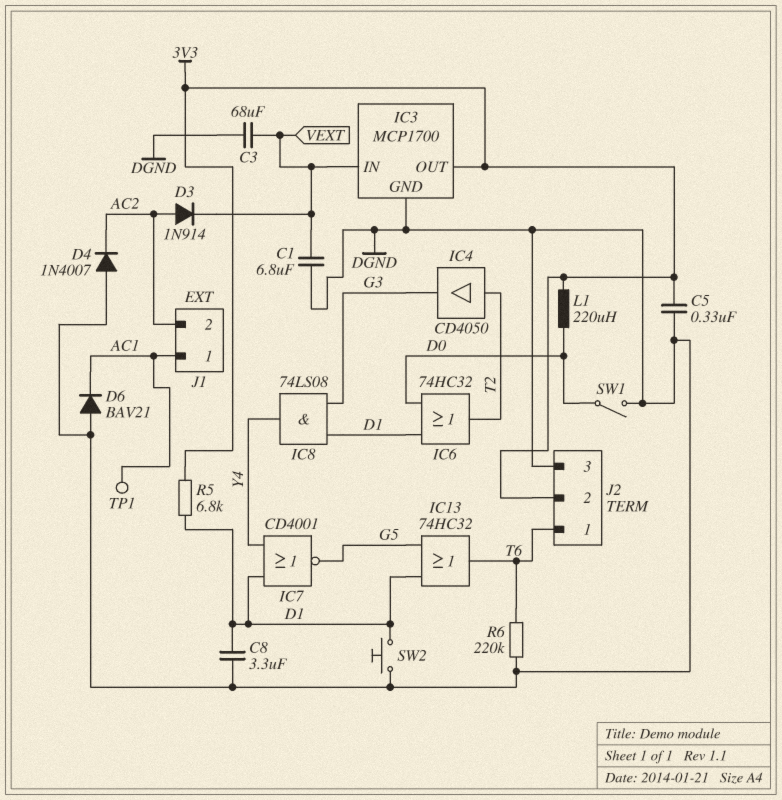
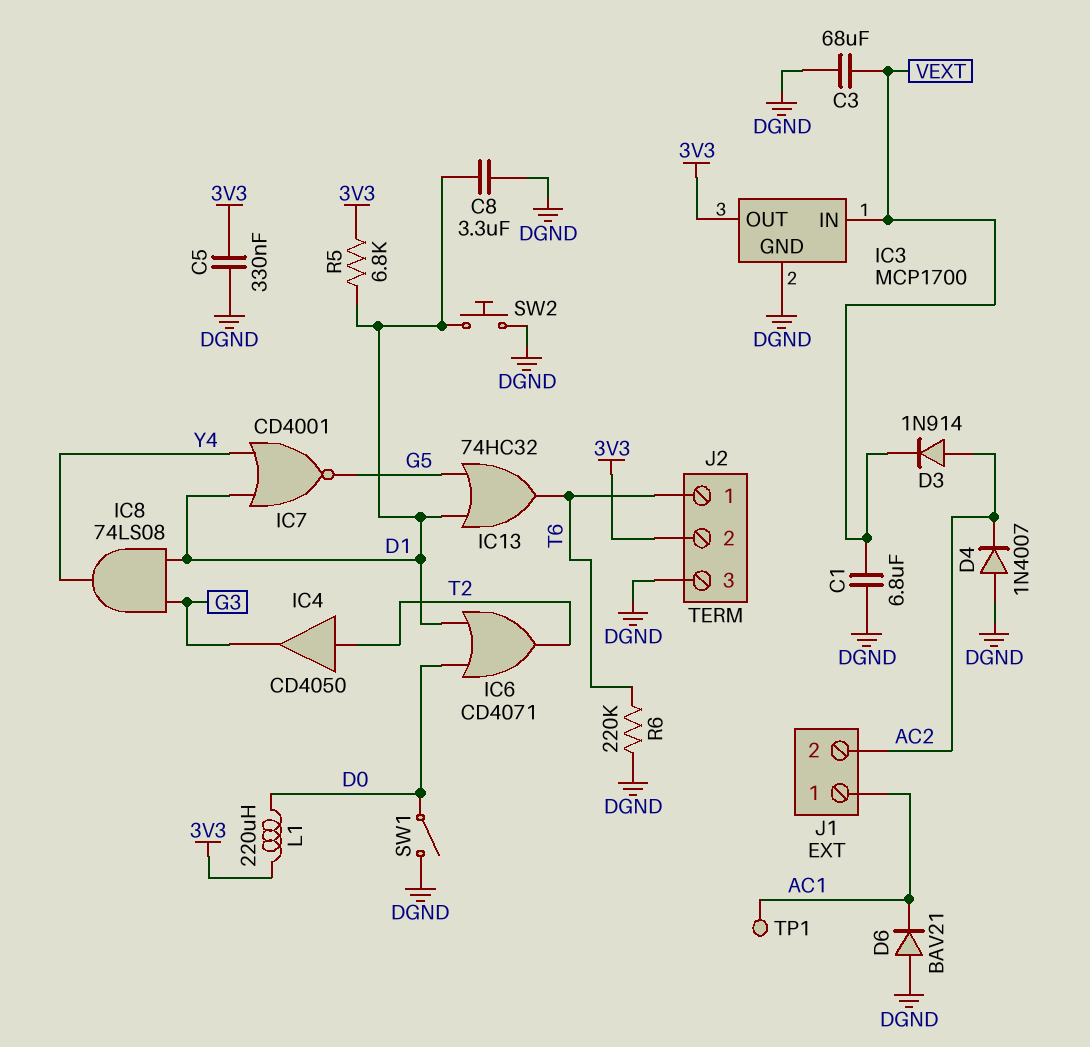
IC6: OR 74HC32 (in D0, in D1, out T2) -> OR CD4071 (in D0, in D1, out T2)

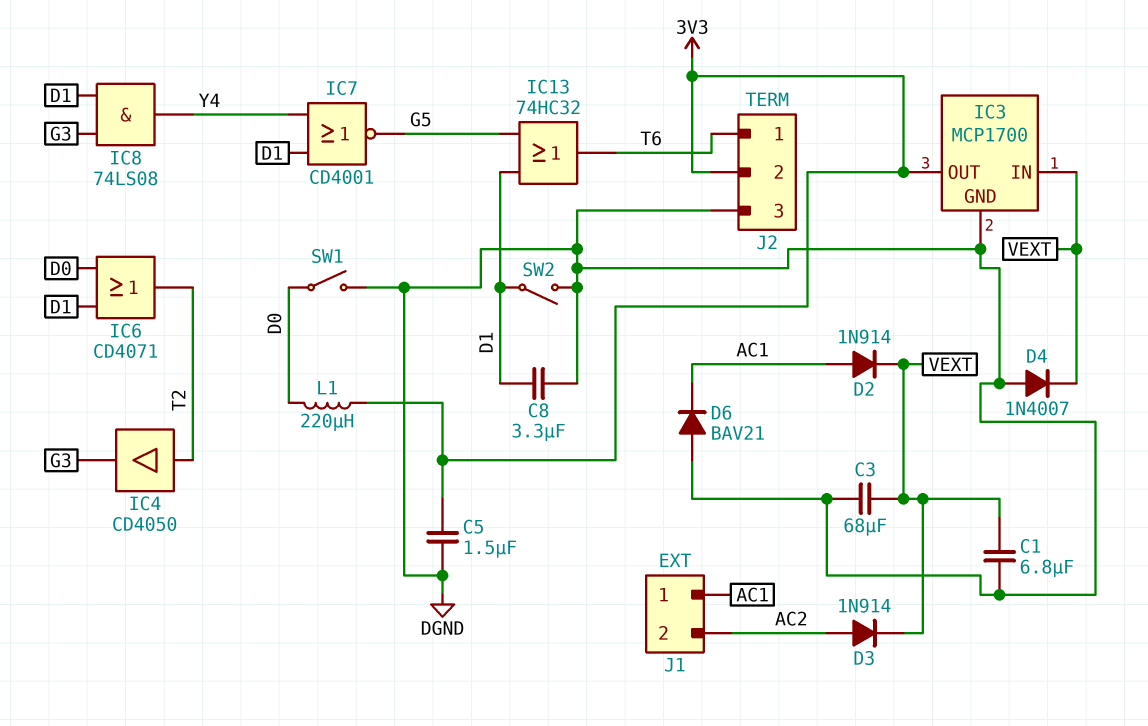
C5: 330nF (3V3, DGND) -> 1.5uF (3V3, DGND)
D2: none -> diode 1N914 (A AC1, K VEXT)
D4: diode 1N4007 (A DGND, K AC2) -> diode 1N4007 (A DGND, K VEXT)
R5: 6.8k (3V3, D1) -> none
R6: 220k (DGND, T6) -> none
SW2: button (D1, DGND) -> switch (D1, DGND)
TP1: test point (AC1) -> none

